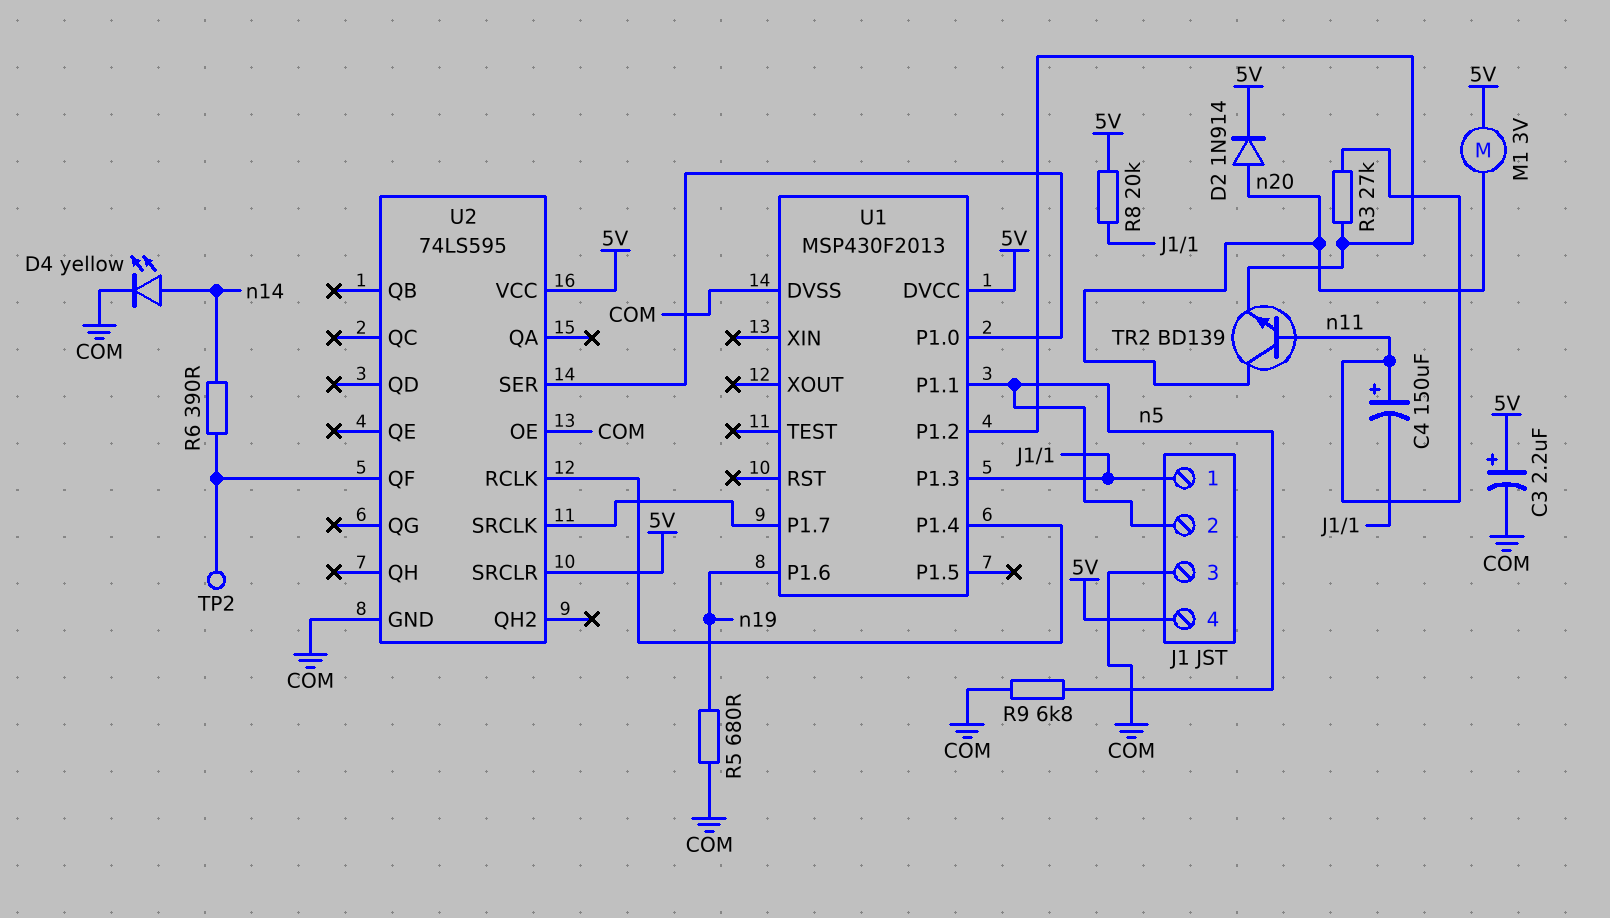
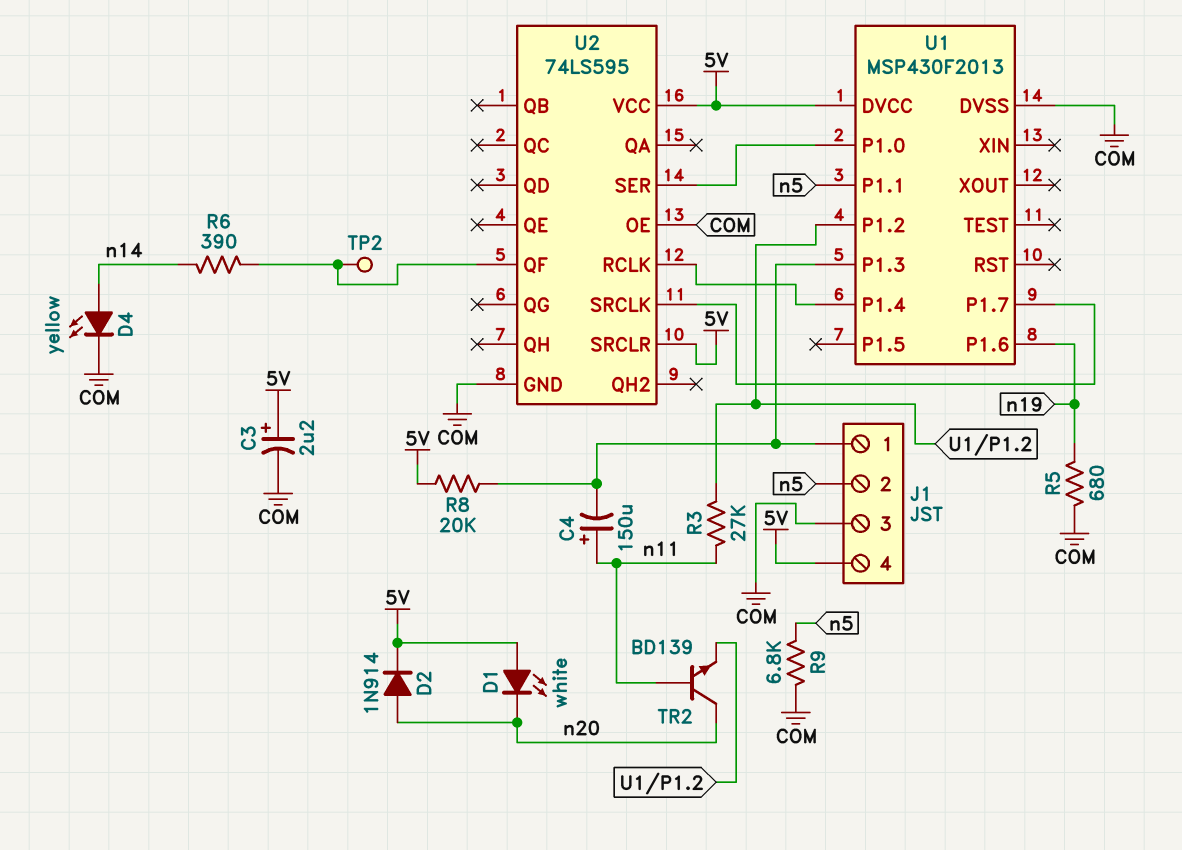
D1: none -> LED white (A 5V, K n20)
M1: motor 3V (5V, n20) -> none

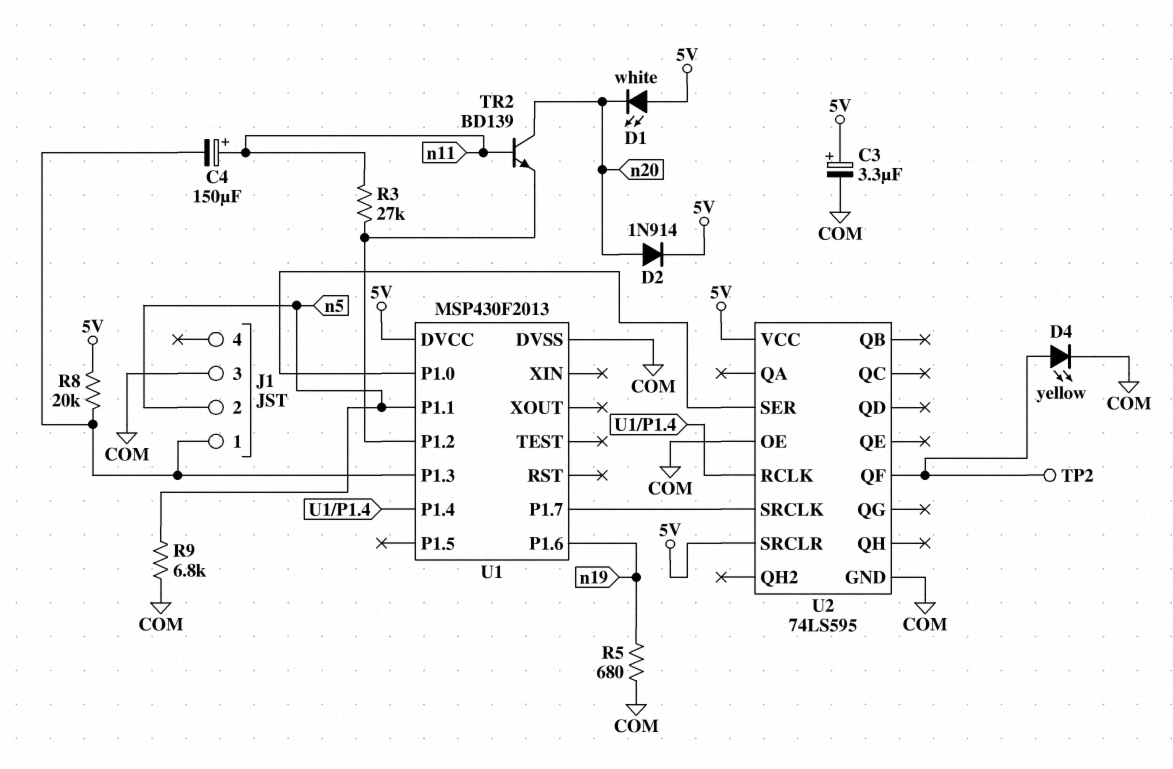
C3: 2.2uF (plus 5V, minus COM) -> 3.3uF (plus 5V, minus COM)
D4: LED yellow (A n14, K COM) -> LED yellow (A U2/QF, K COM)
J1 pin 4: 5V -> none
R6: 390 (U2/QF, n14) -> none

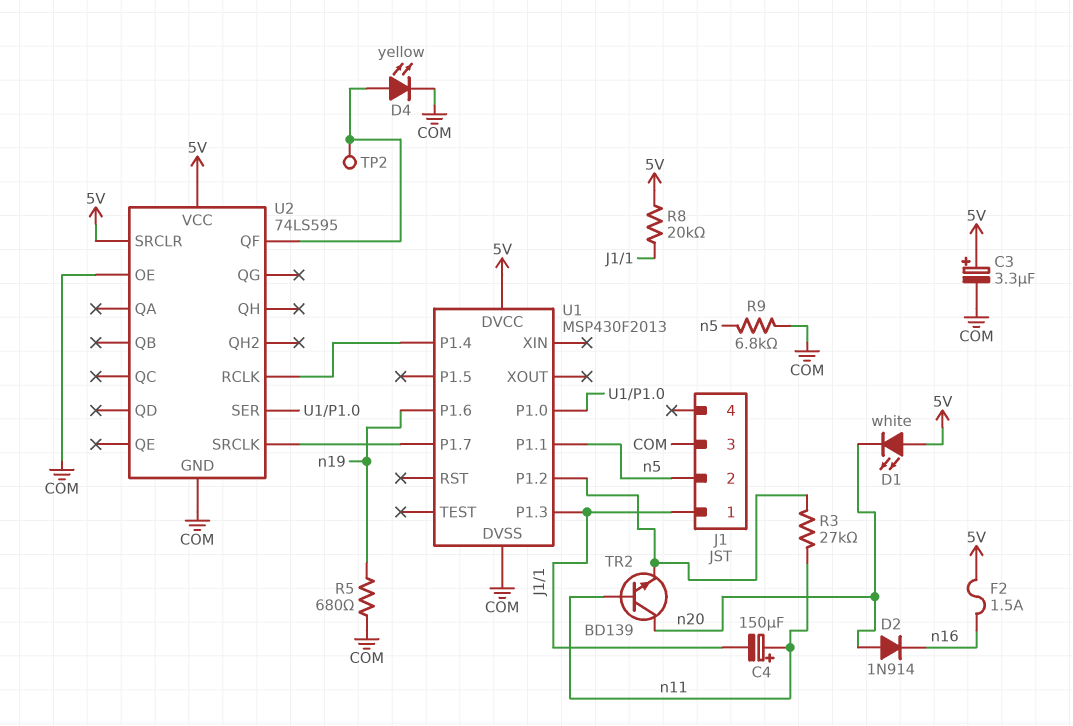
D2: diode 1N914 (A n20, K 5V) -> diode 1N914 (A n20, K n16)
F2: none -> 1.5A (5V, n16)

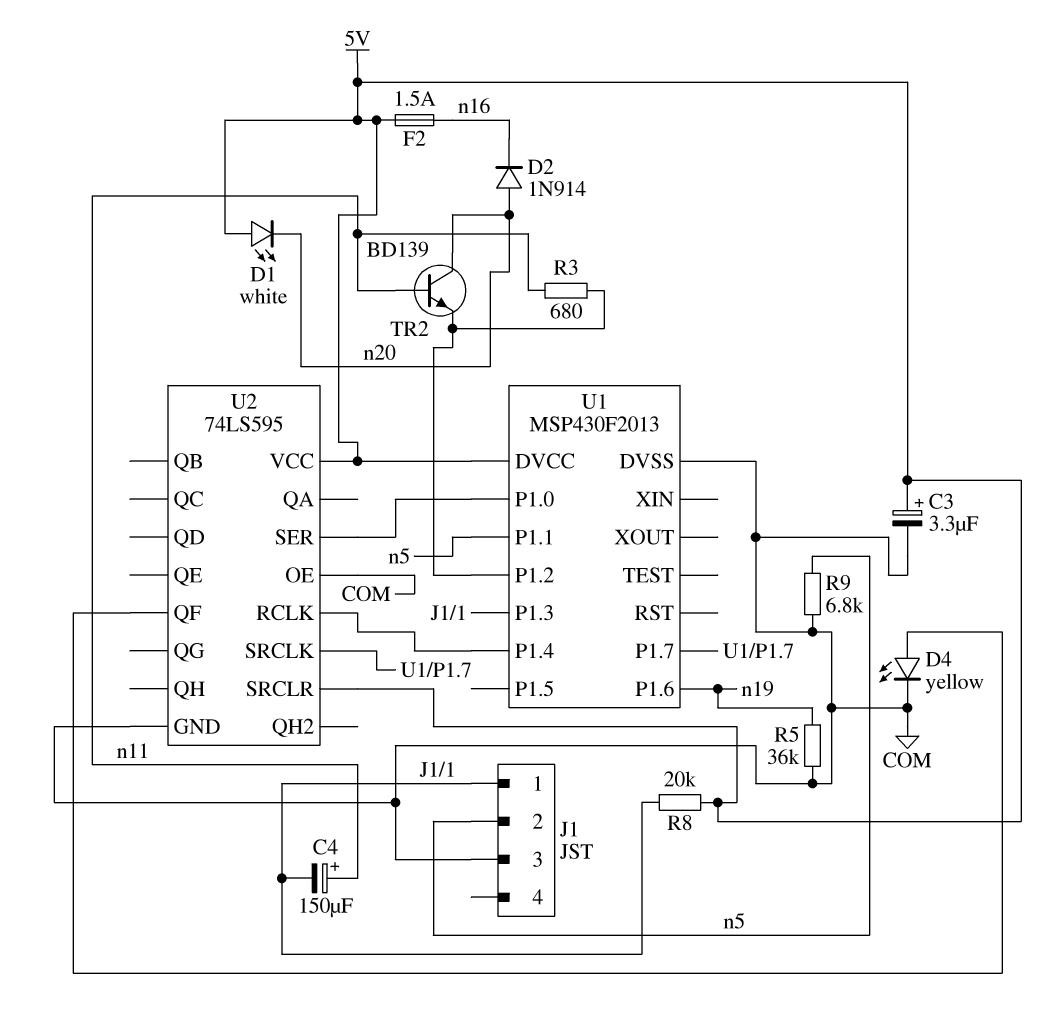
R3: 27k (U1/P1.2, n11) -> 680 (U1/P1.2, n11)
R5: 680 (COM, n19) -> 36k (COM, n19)
TP2: test point (U2/QF) -> none

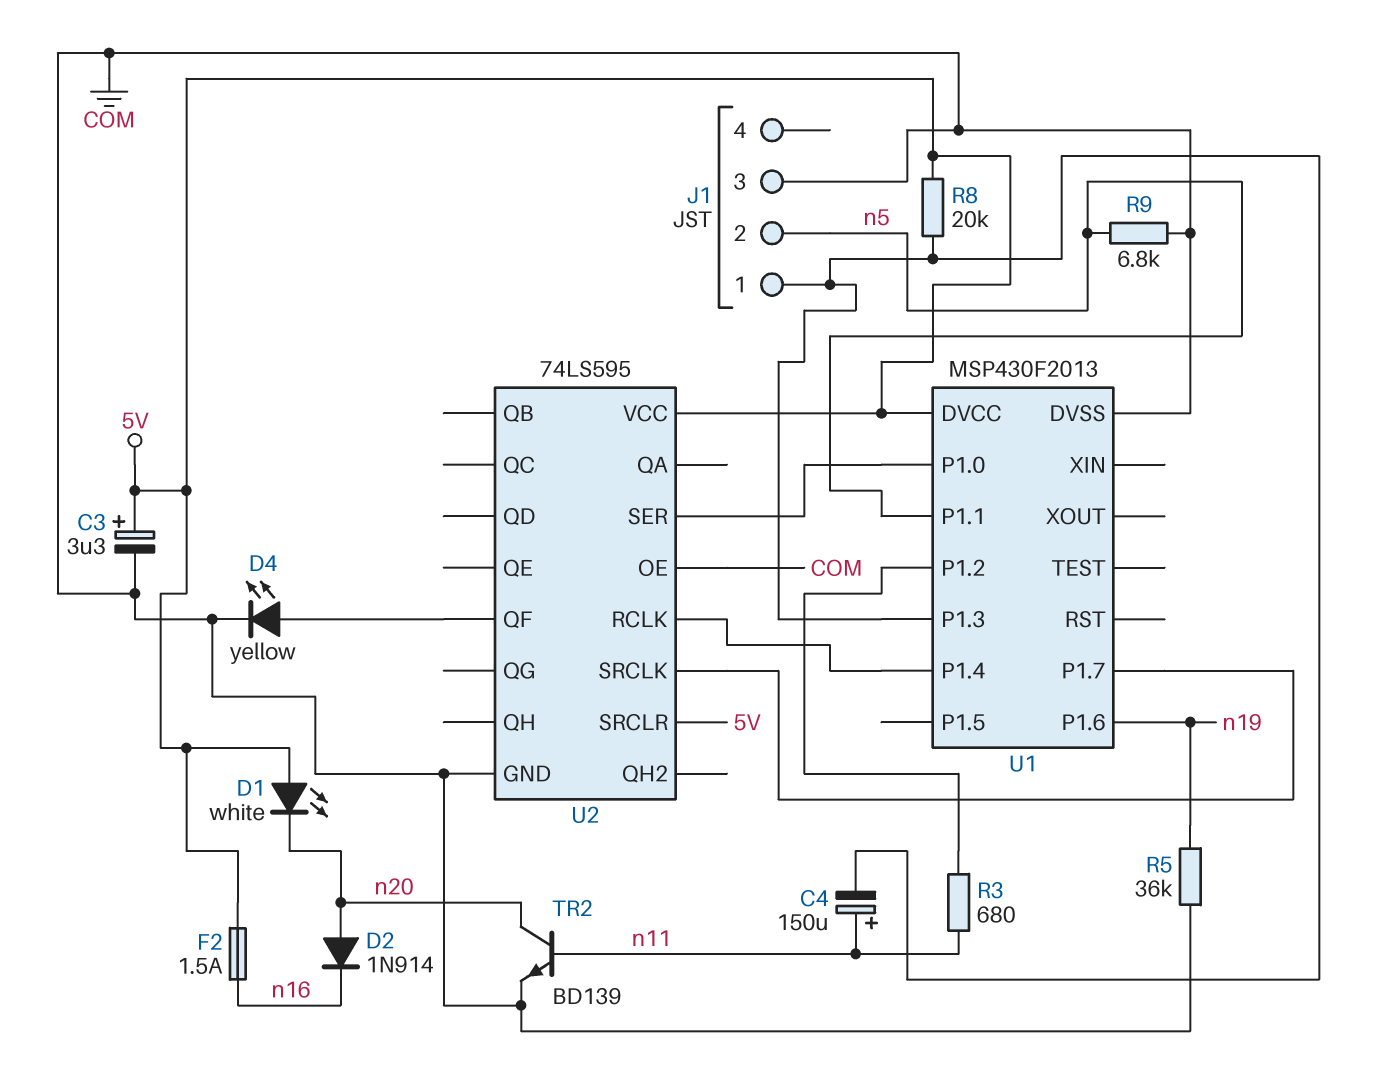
TR2: NPN BD139 (B n11, C n20, E U1/P1.2) -> NPN BD139 (B n11, C n20, E COM)

